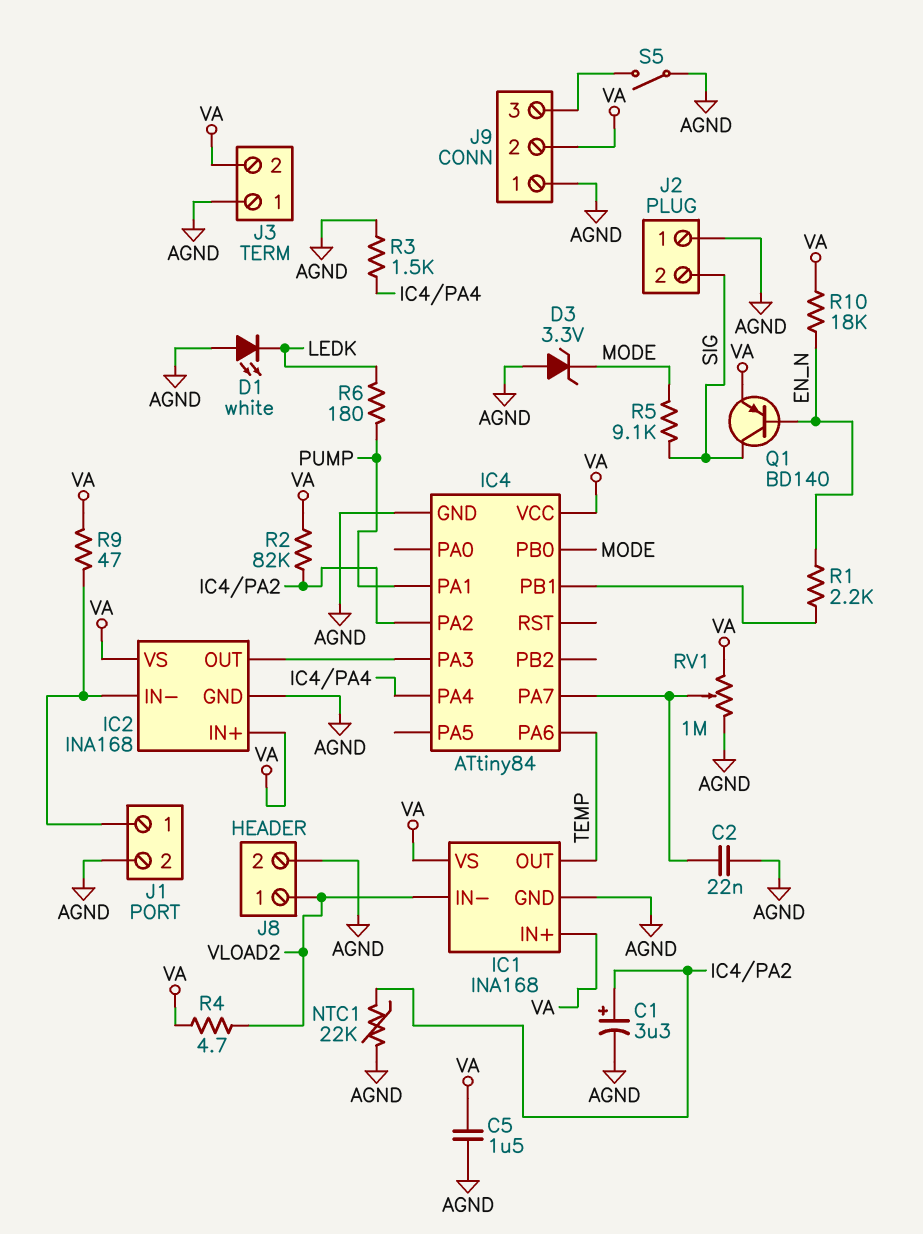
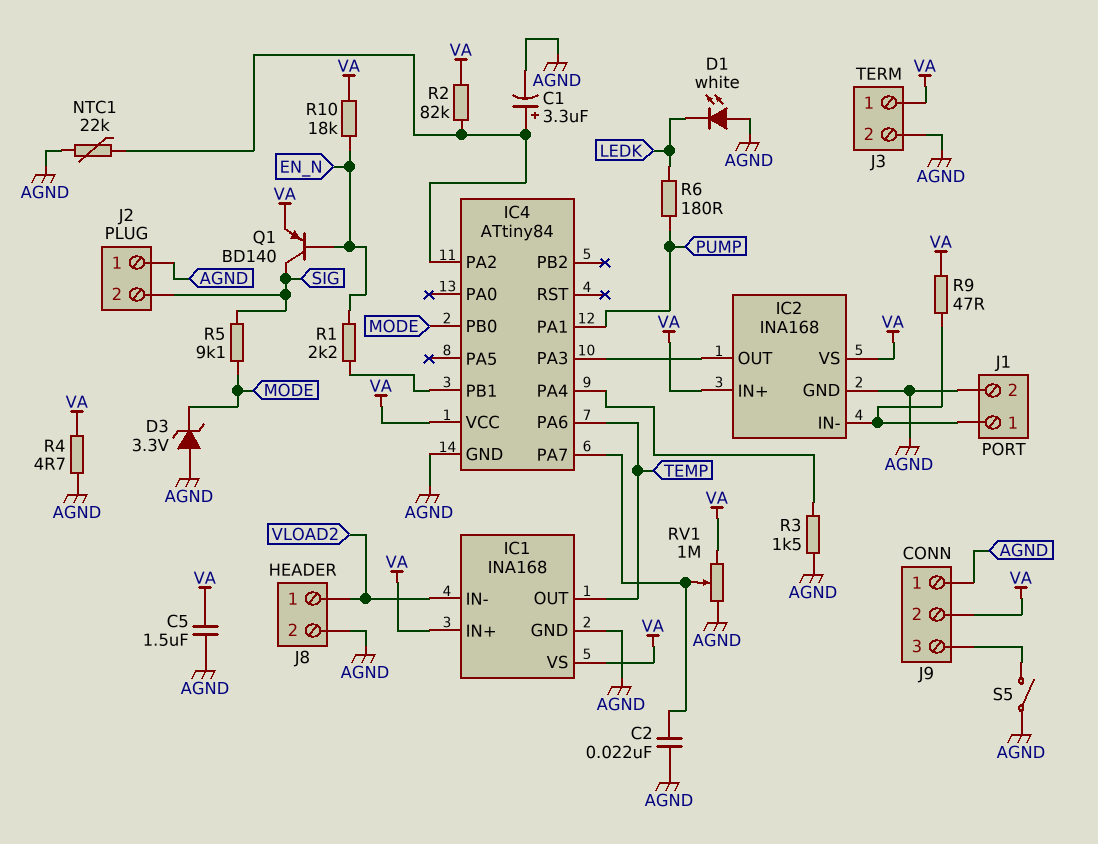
J3 pin 1: AGND -> VA
J3 pin 2: VA -> AGND
R4: 4.7 (VA, VLOAD2) -> 4.7 (AGND, VA)

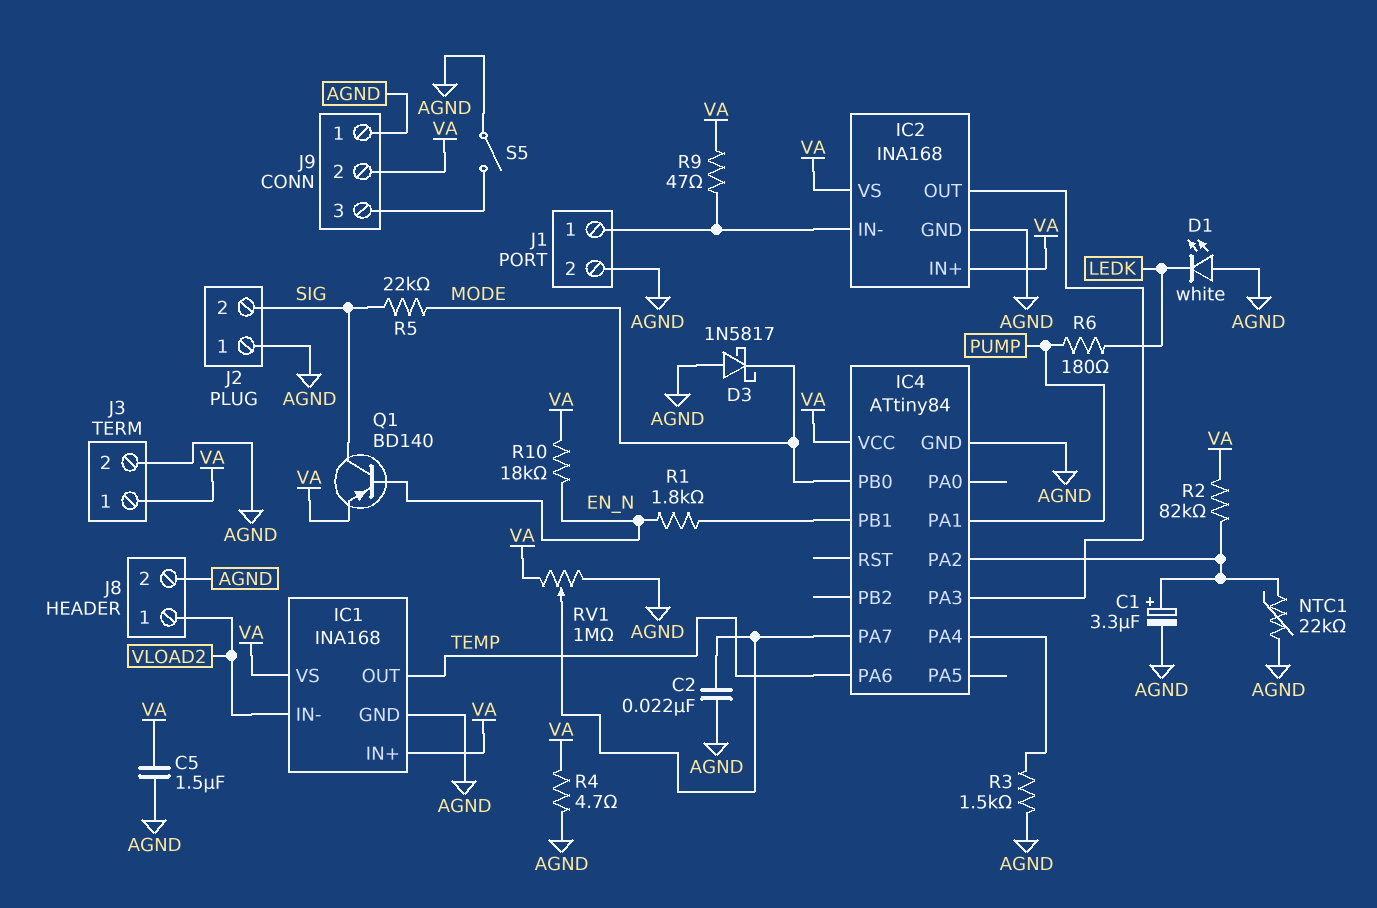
D3: zener 3.3V (A AGND, K MODE) -> schottky 1N5817 (A AGND, K MODE)
R1: 2.2k (EN_N, IC4/PB1) -> 1.8k (EN_N, IC4/PB1)
R5: 9.1k (MODE, SIG) -> 22k (MODE, SIG)

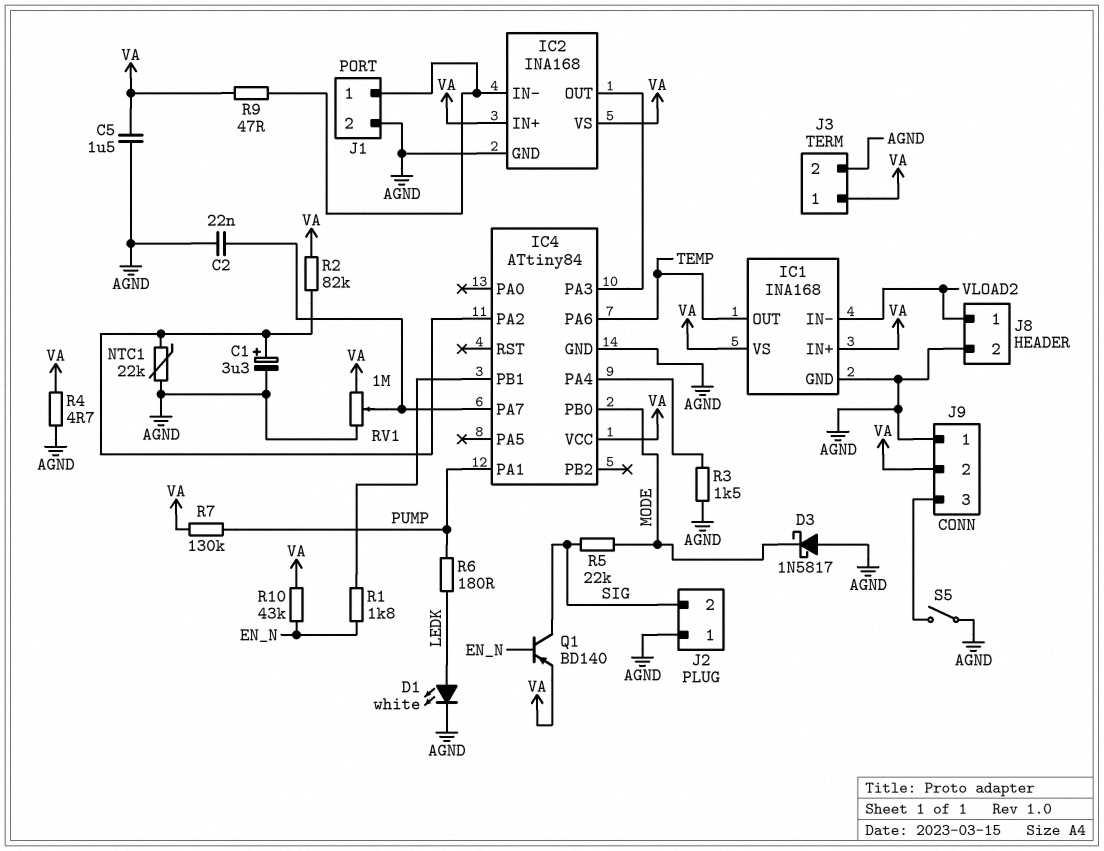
D1: LED white (A AGND, K LEDK) -> LED white (A LEDK, K AGND)
R7: none -> 130k (PUMP, VA)
R10: 18k (EN_N, VA) -> 43k (EN_N, VA)

